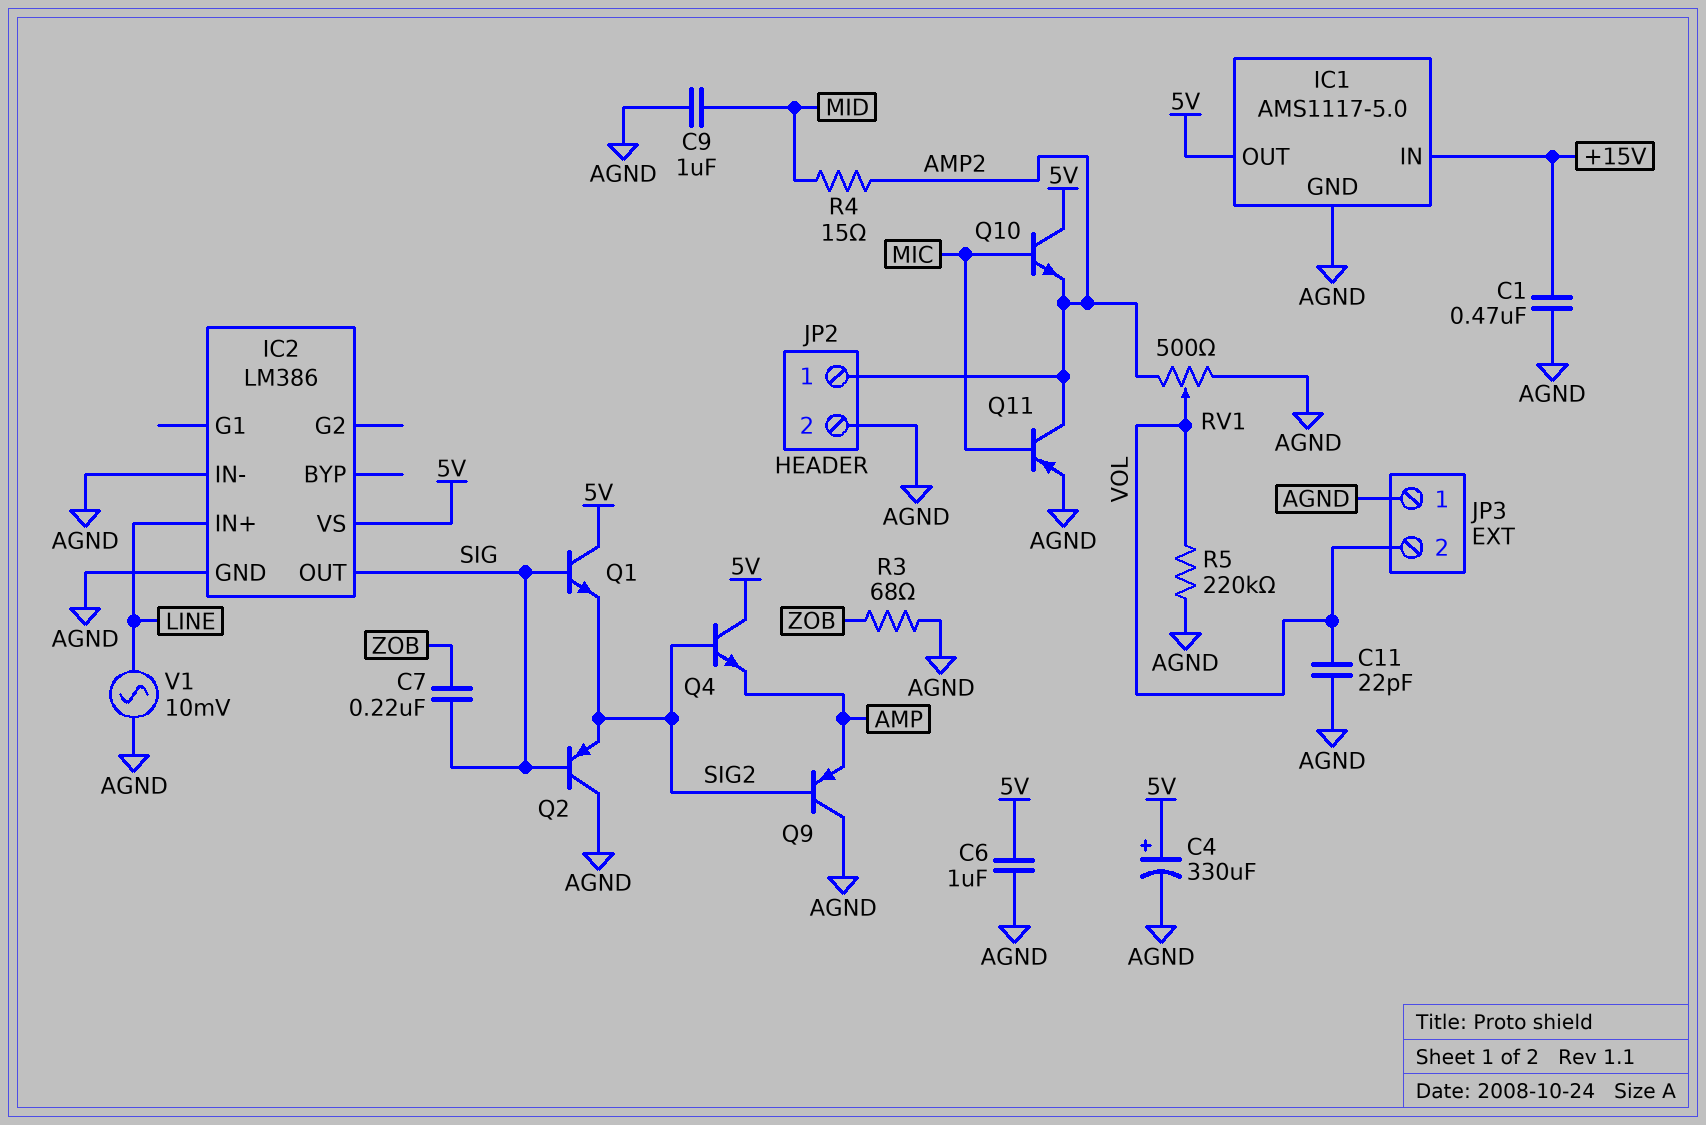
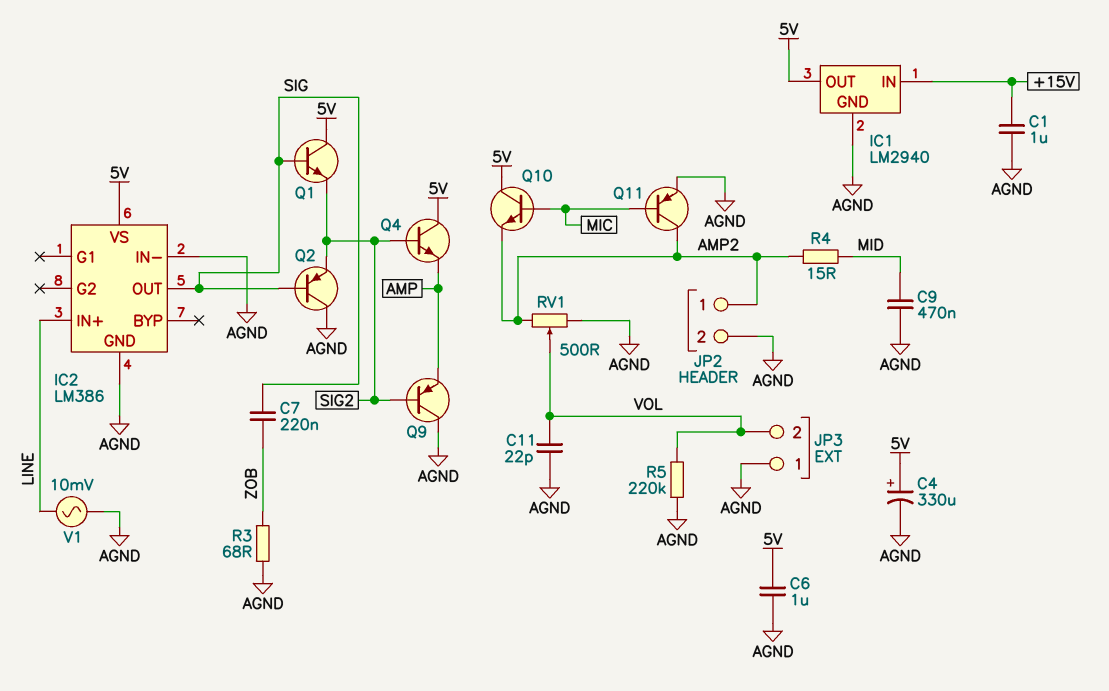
C1: 470nF (+15V, AGND) -> 1uF (+15V, AGND)
C9: 1uF (AGND, MID) -> 470nF (AGND, MID)
IC1: AMS1117-5.0 -> LM2940

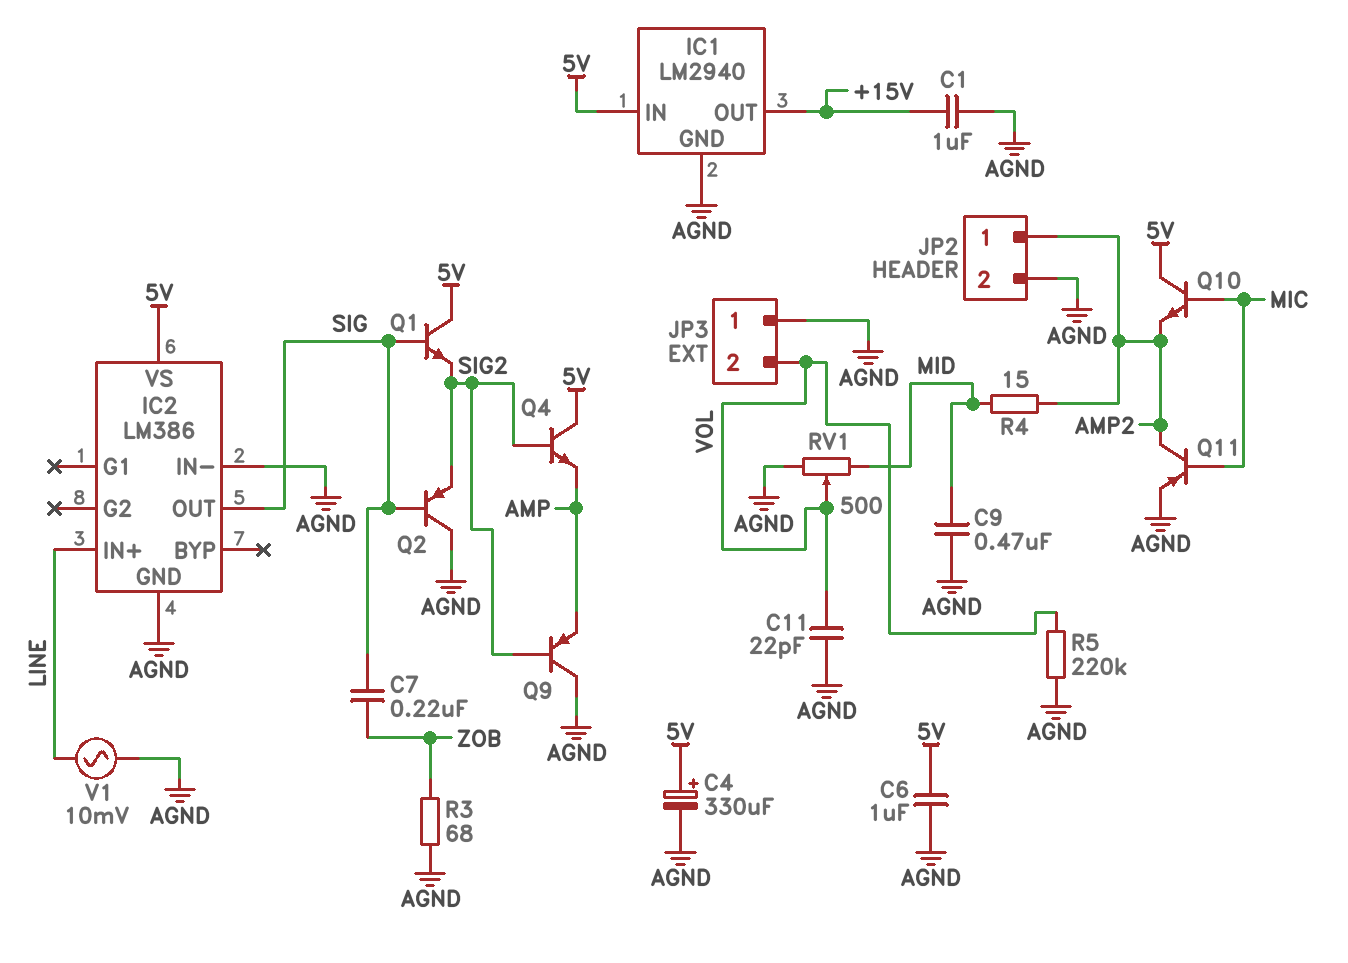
IC1 pin IN: +15V -> 5V
IC1 pin OUT: 5V -> +15V
RV1: 500 (AGND, AMP2, wiper VOL) -> 500 (AGND, MID, wiper VOL)

